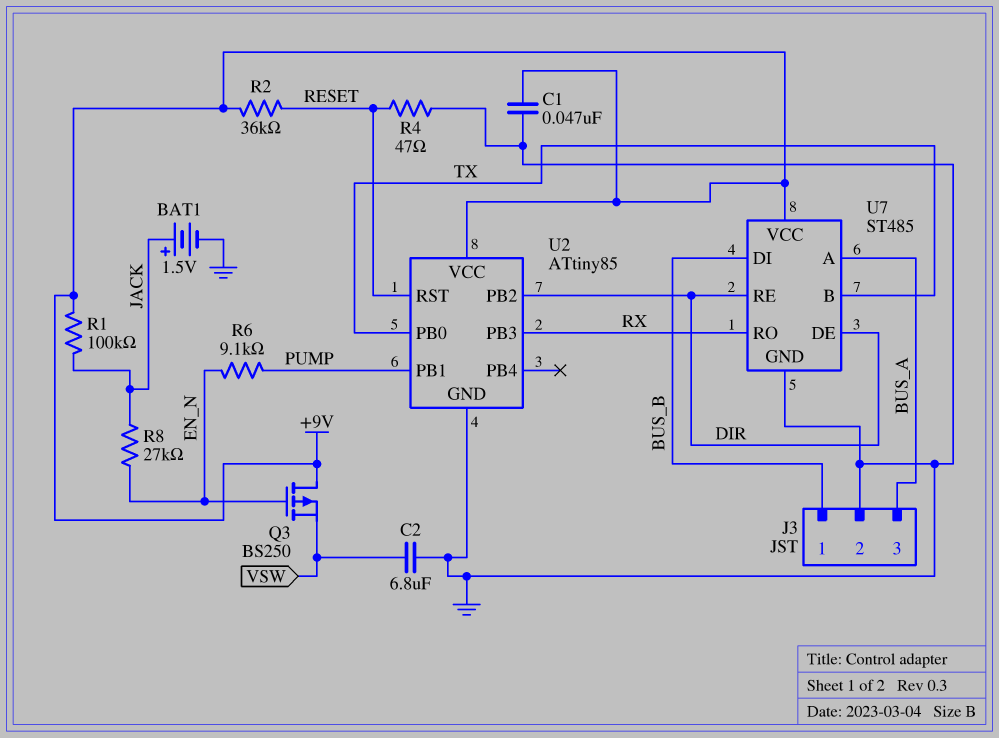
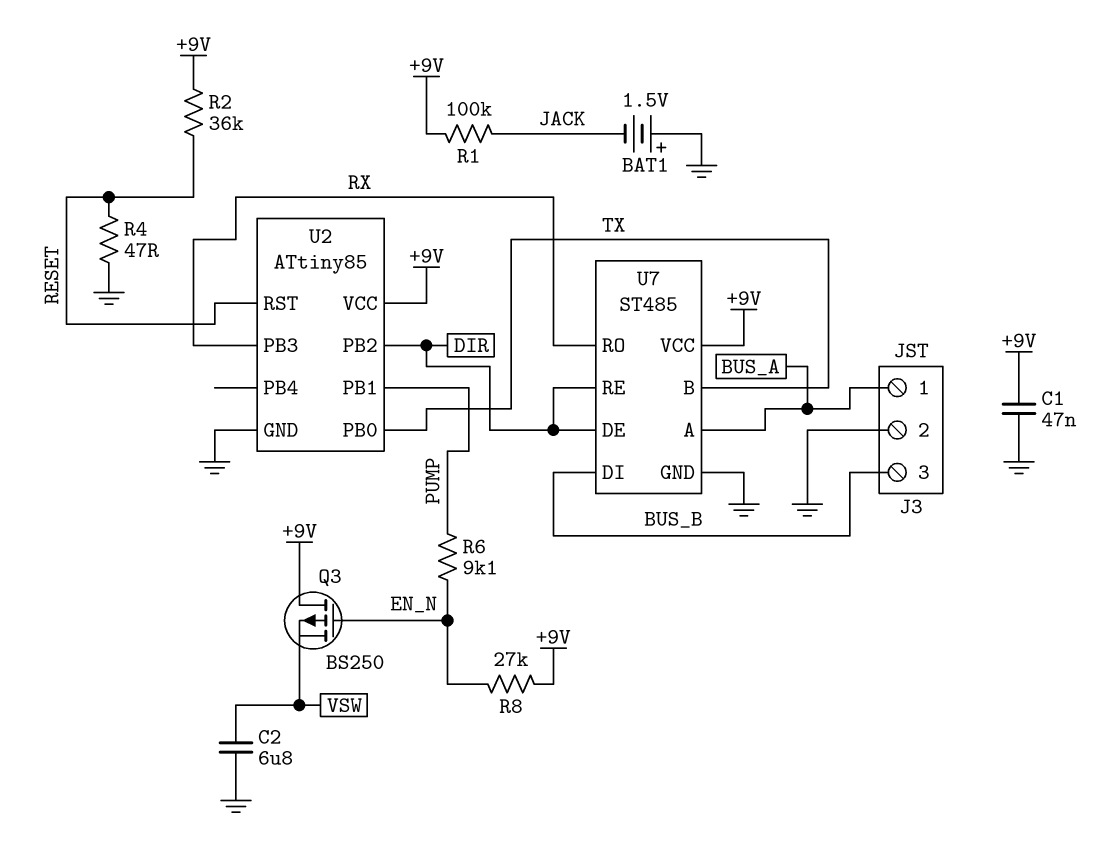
BAT1: 1.5V (plus JACK, minus GND) -> 1.5V (plus GND, minus JACK)
J3 pin 1: BUS_B -> BUS_A
J3 pin 3: BUS_A -> BUS_B
R8: 27k (EN_N, JACK) -> 27k (+9V, EN_N)

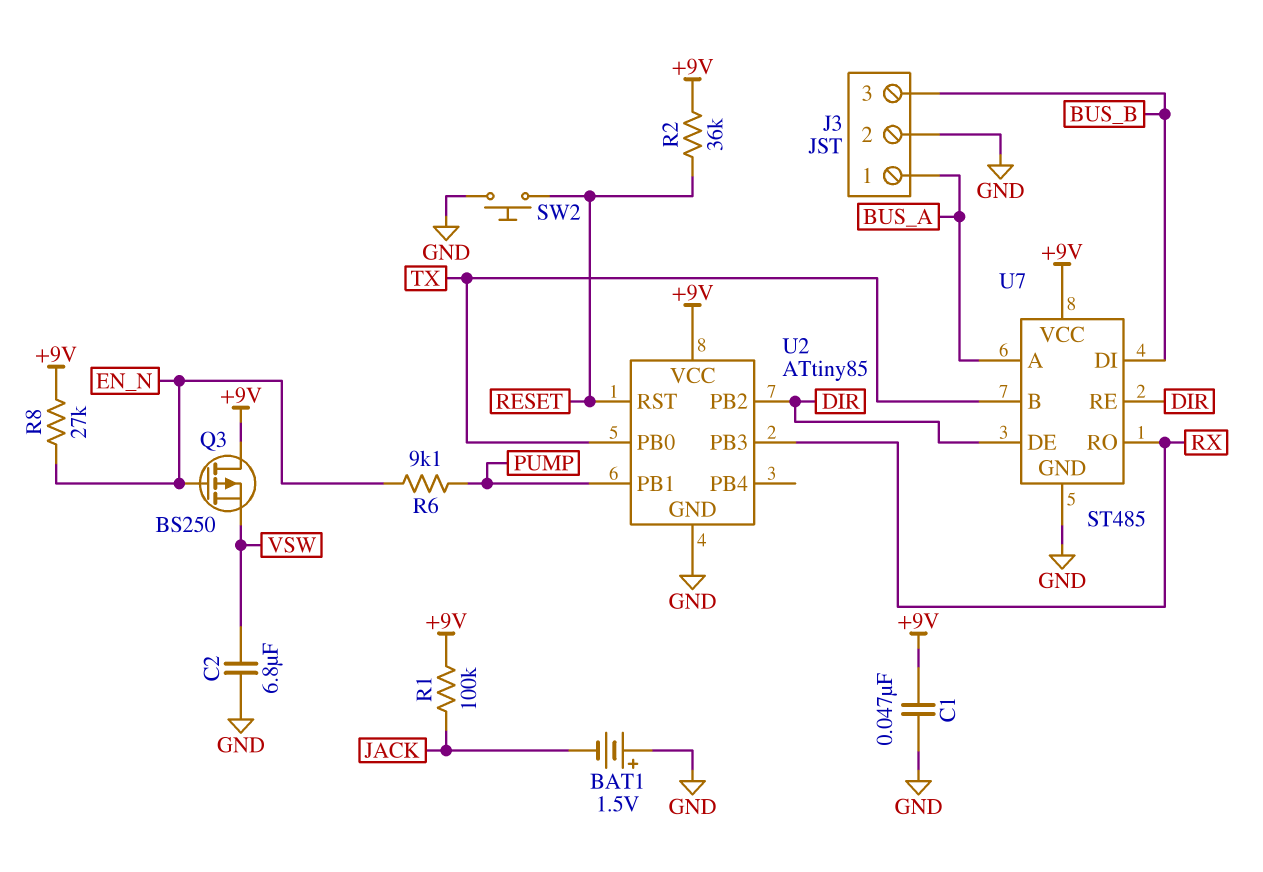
R4: 47 (GND, RESET) -> none
SW2: none -> button (GND, RESET)

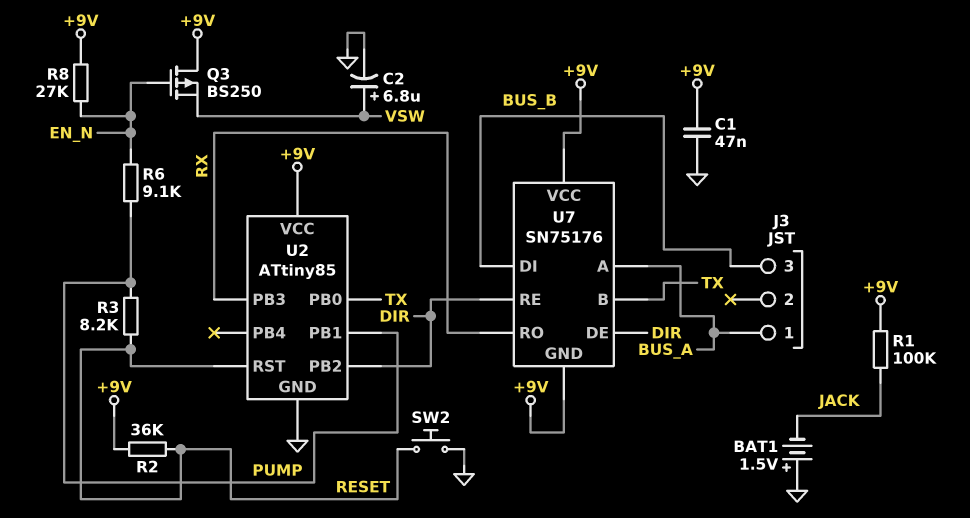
C2: 6.8uF (GND, VSW) -> 6.8uF (plus VSW, minus GND)
J3 pin 2: GND -> none
R3: none -> 8.2k (PUMP, RESET)
U7: ST485 -> SN75176
U7 pin GND: GND -> +9V

